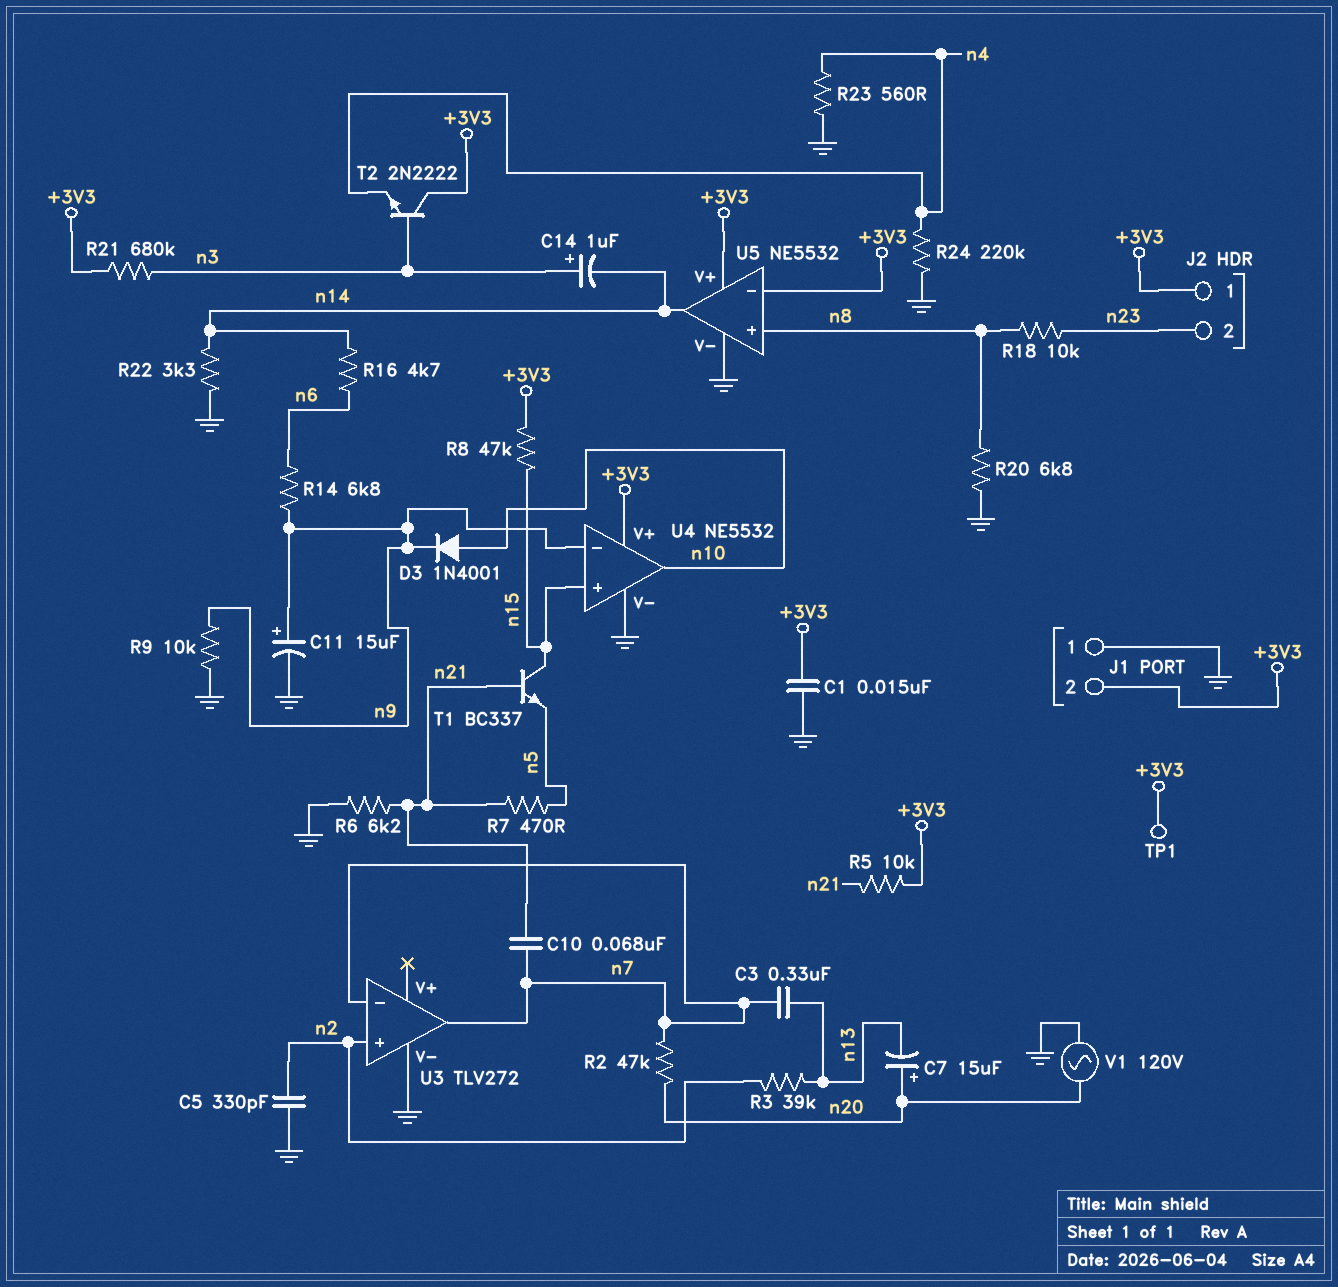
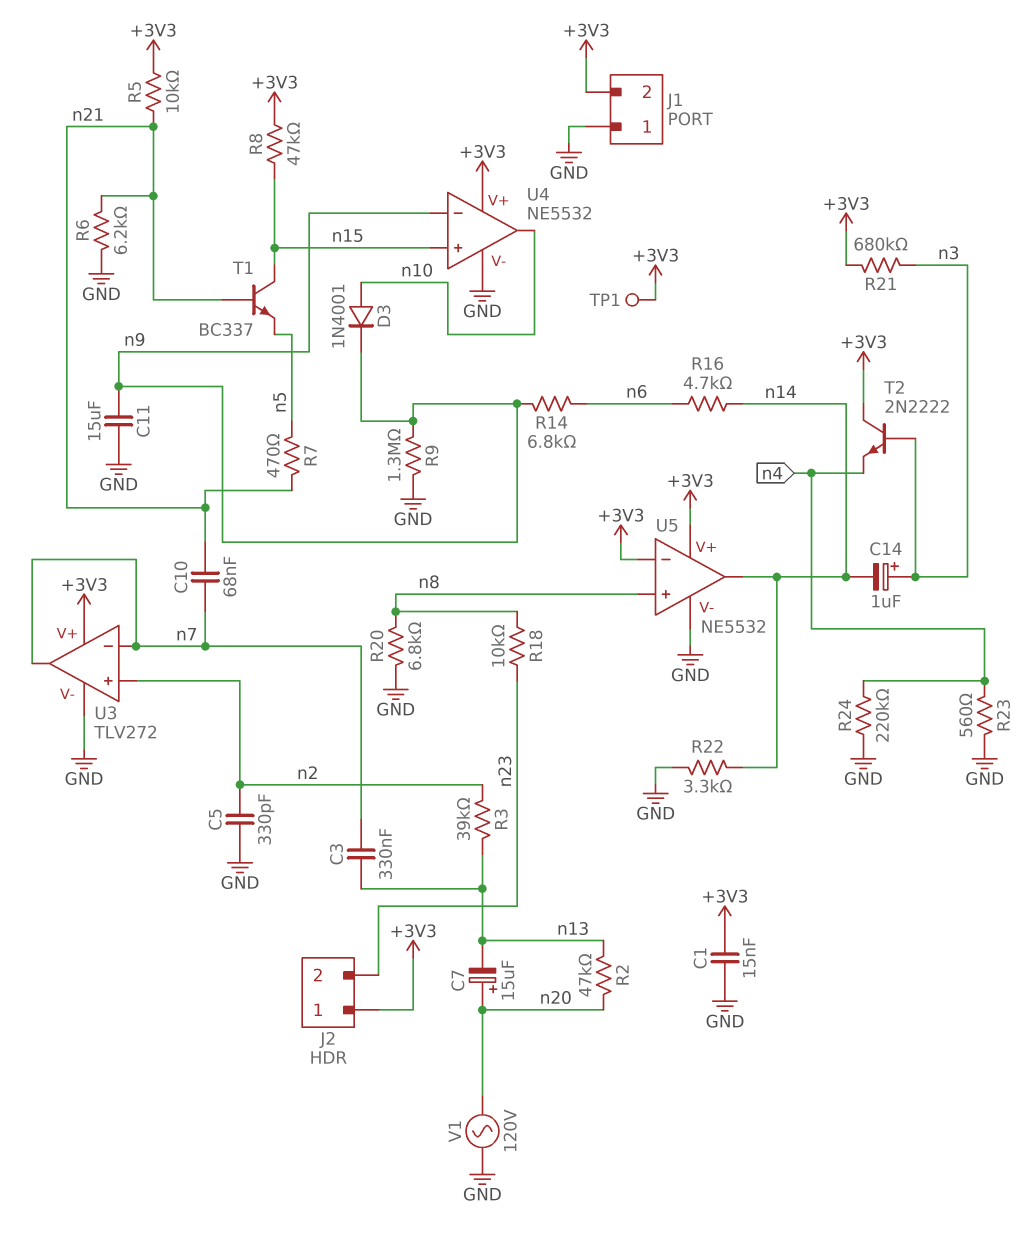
C11: 15uF (plus n9, minus GND) -> 15uF (GND, n9)
R2: 47k (n7, n20) -> 47k (n13, n20)
R9: 10k (GND, n9) -> 1.3M (GND, n9)
U3 pin V+: none -> +3V3

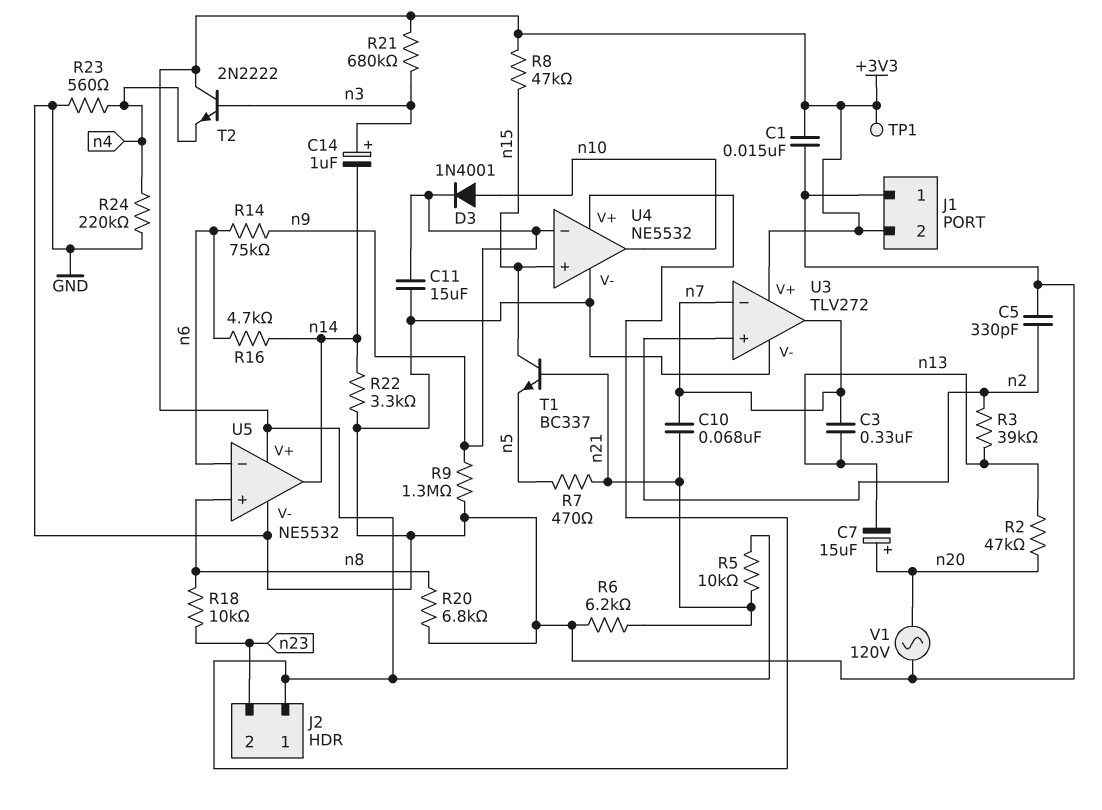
R14: 6.8k (n6, n9) -> 75k (n6, n9)
U5 pin in-: +3V3 -> n6

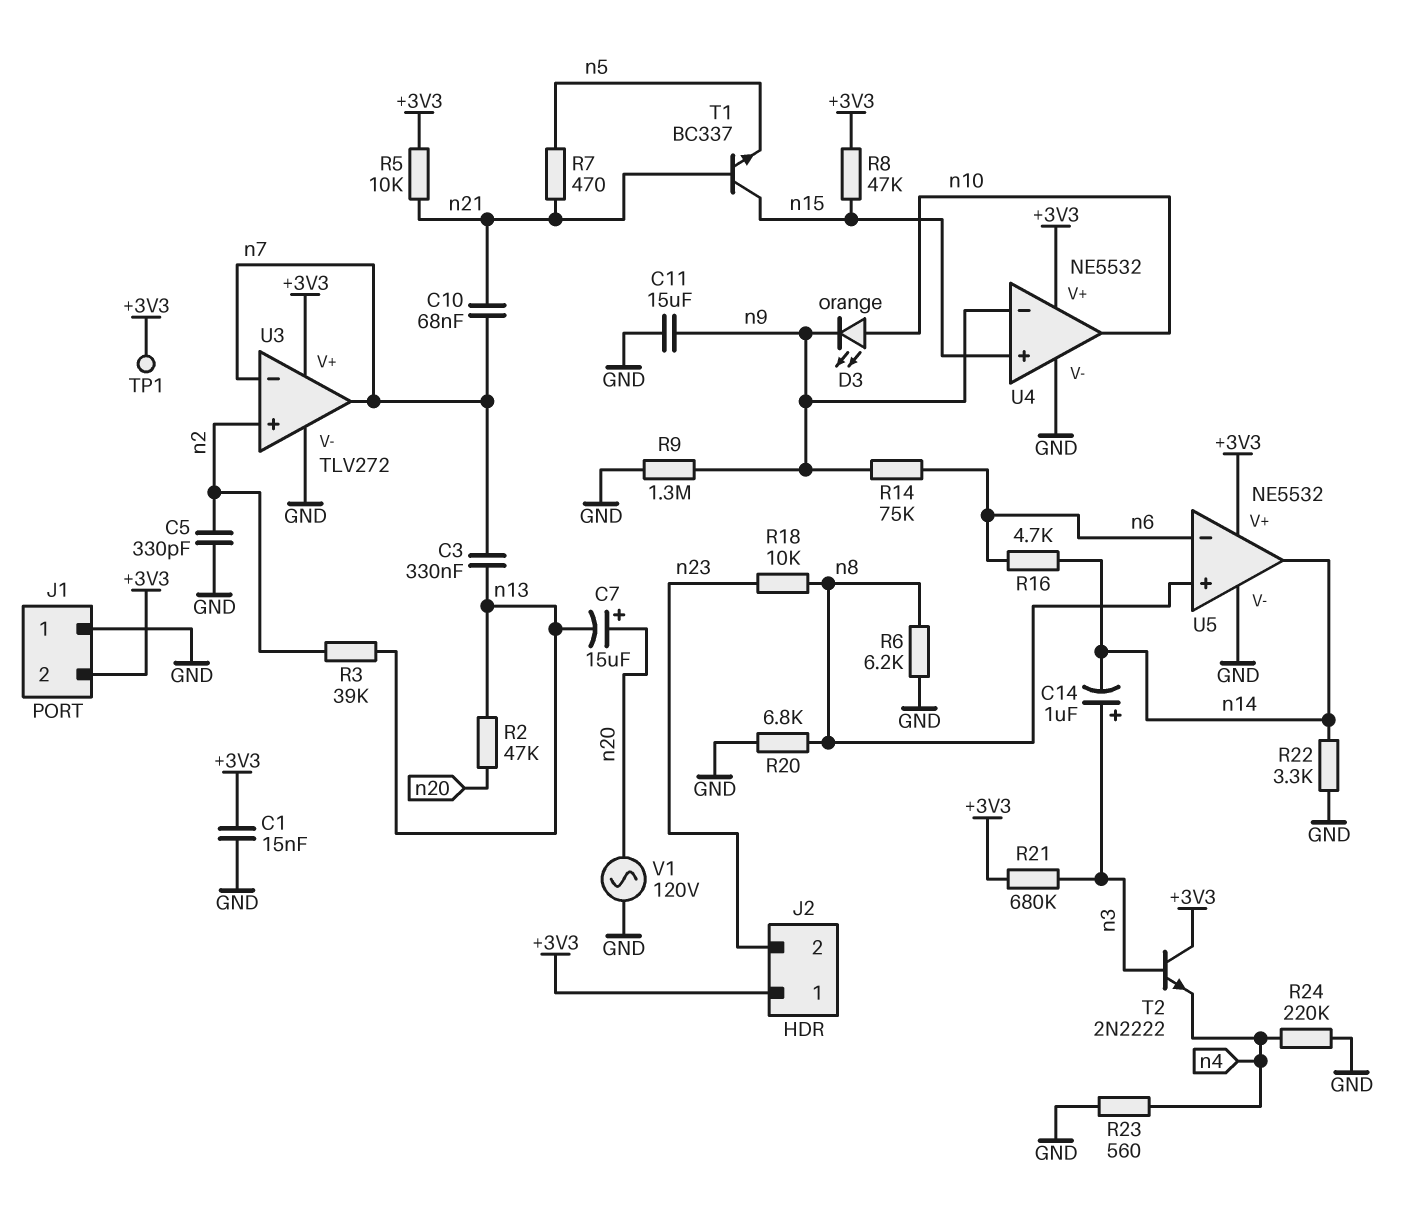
D3: diode 1N4001 (A n10, K n9) -> LED orange (A n10, K n9)
R6: 6.2k (GND, n21) -> 6.2k (GND, n8)

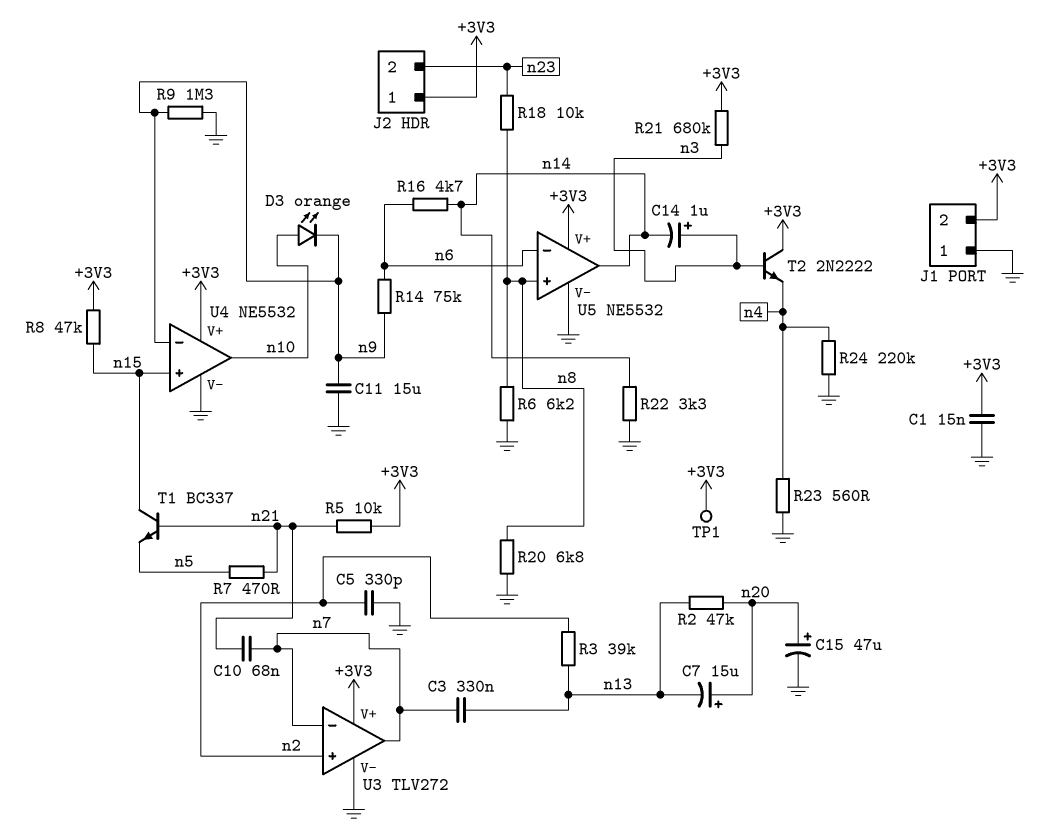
C15: none -> 47uF (plus n20, minus GND)
V1: AC 120V (GND, n20) -> none

